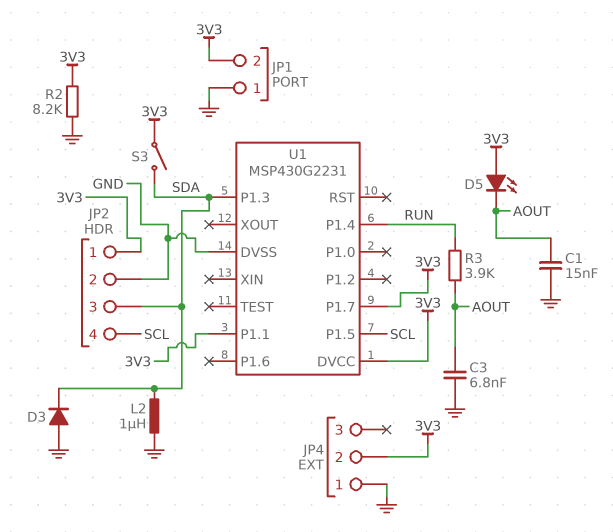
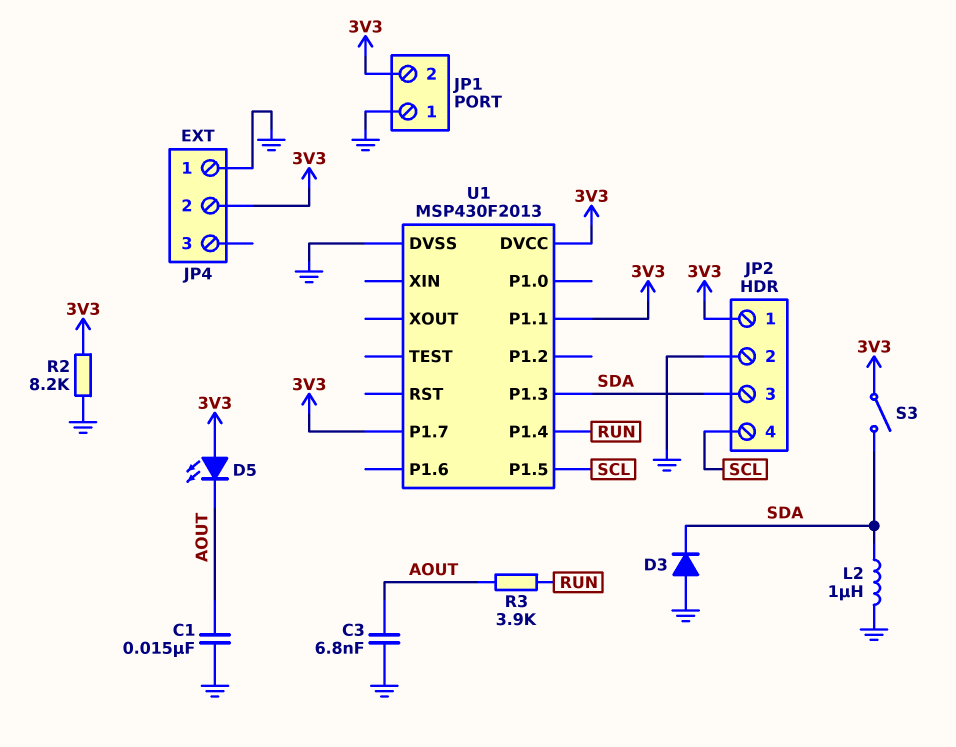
U1: MSP430G2231 -> MSP430F2013

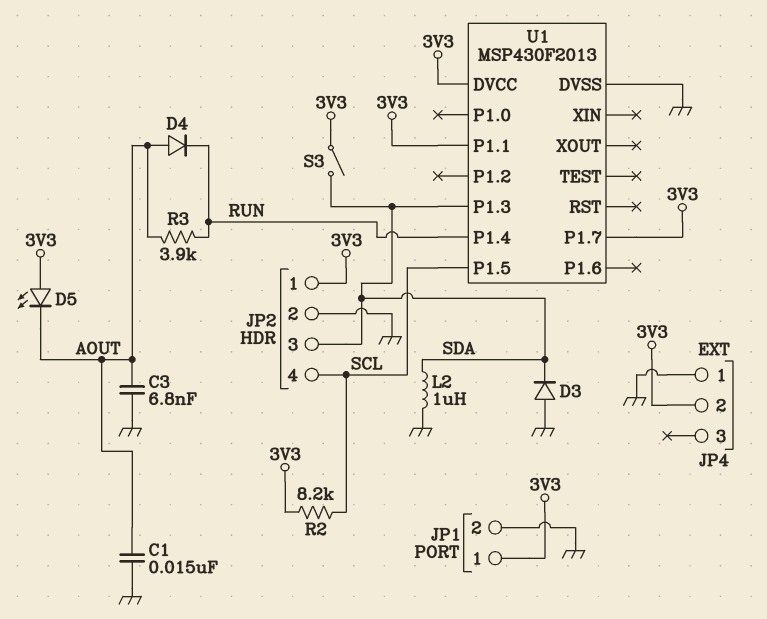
D4: none -> diode (A AOUT, K RUN)
JP1 pin 1: GND -> 3V3
JP1 pin 2: 3V3 -> GND
R2: 8.2k (3V3, GND) -> 8.2k (3V3, SCL)

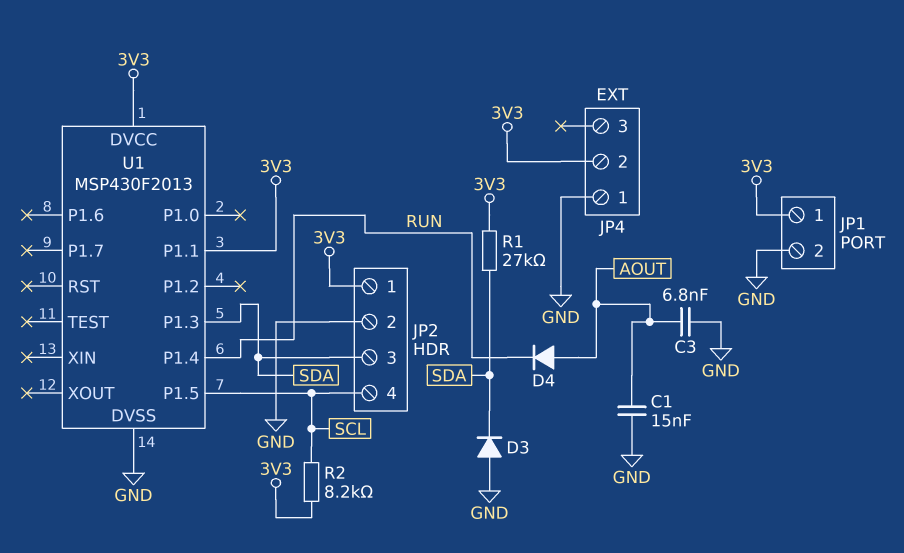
D5: LED (A 3V3, K AOUT) -> none
L2: 1uH (GND, SDA) -> none
R1: none -> 27k (3V3, SDA)
R3: 3.9k (AOUT, RUN) -> none
S3: switch (3V3, SDA) -> none
U1 pin P1.7: 3V3 -> none

